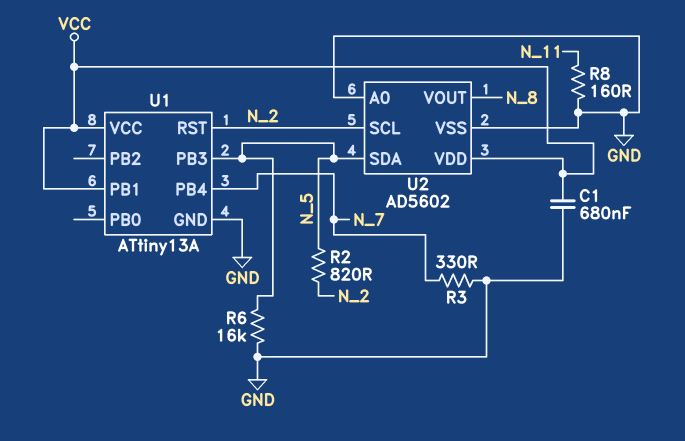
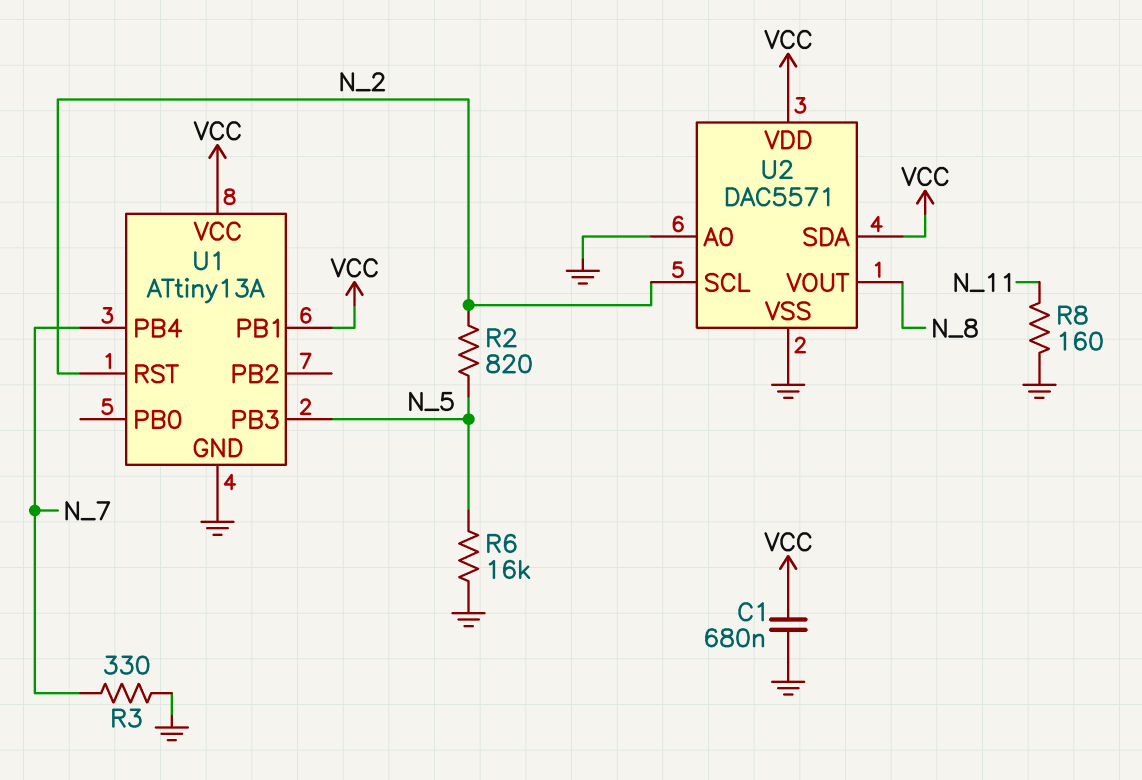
U2: AD5602 -> DAC5571
U2 pin SDA: N_5 -> VCC

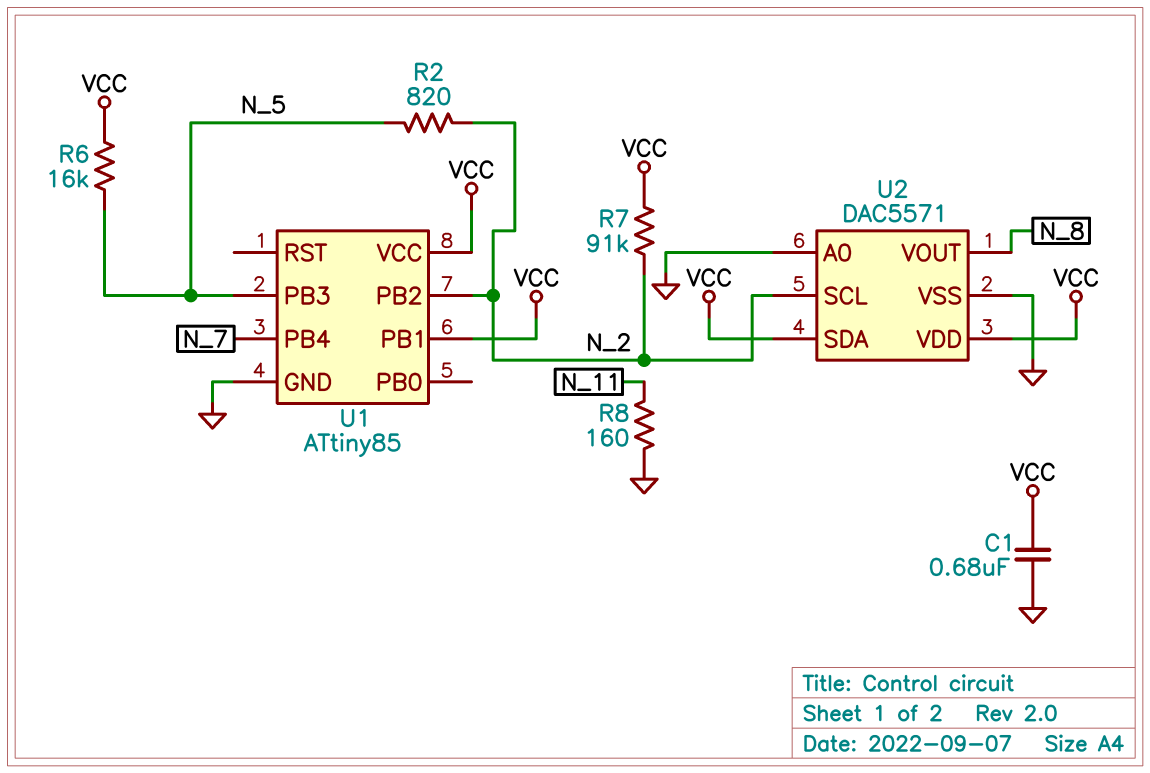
R3: 330 (GND, N_7) -> none
R6: 16k (GND, N_5) -> 16k (N_5, VCC)
R7: none -> 91k (N_2, VCC)
U1: ATtiny13A -> ATtiny85
U1 pin PB2: none -> N_2
U1 pin RST: N_2 -> none

